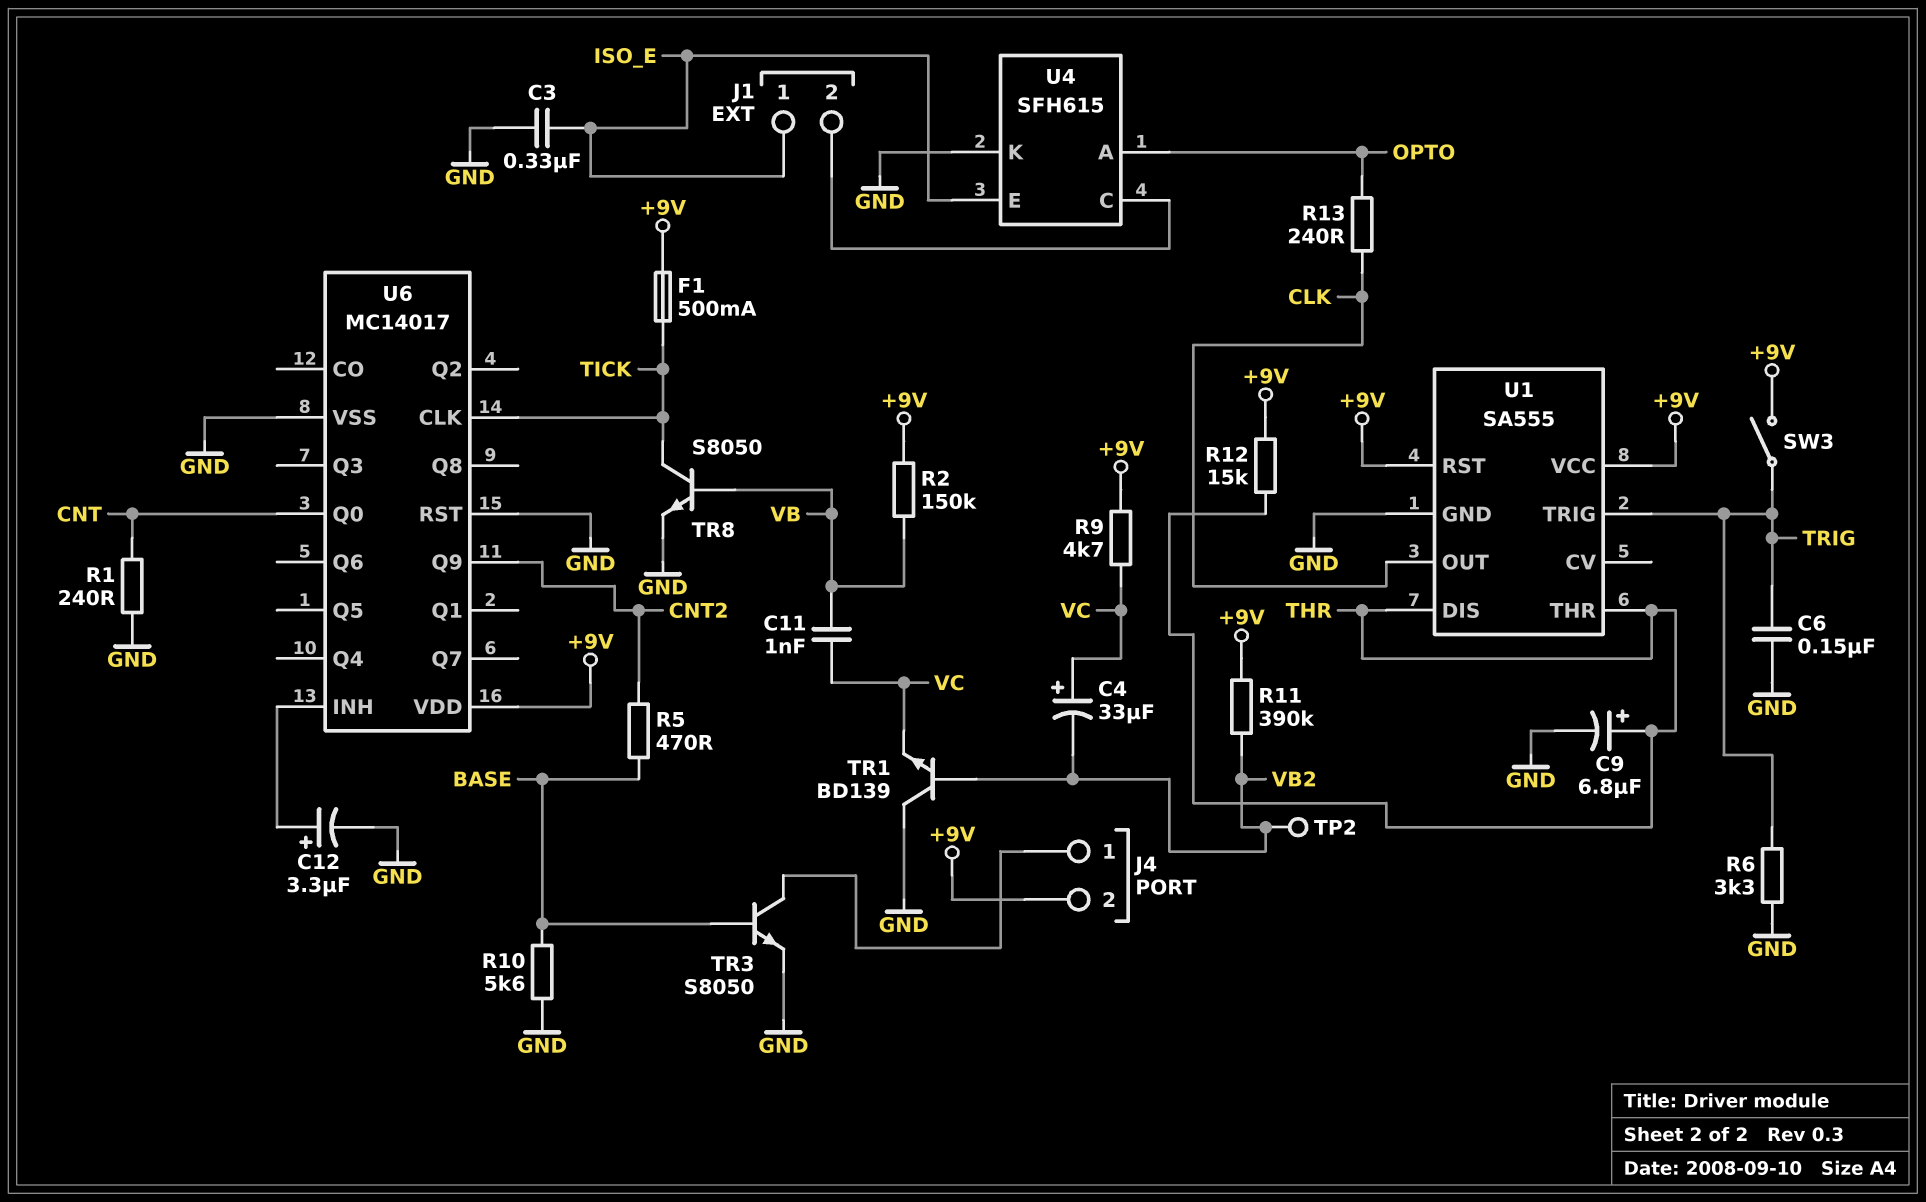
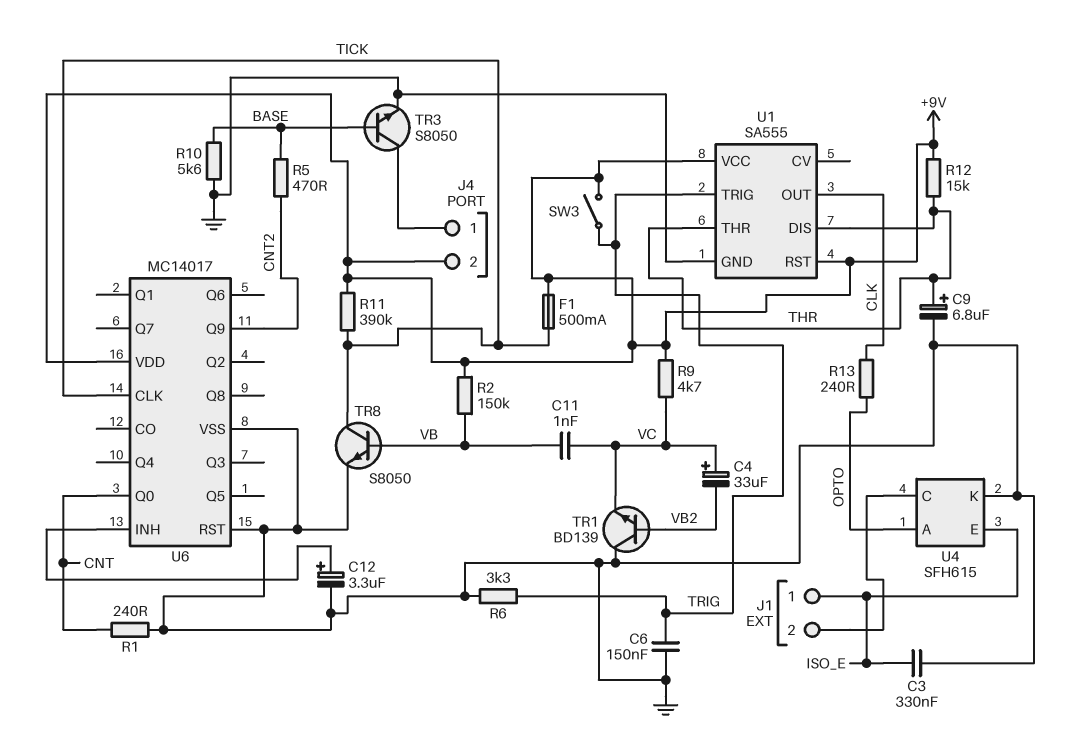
R11: 390k (+9V, VB2) -> 390k (+9V, TICK)
TP2: test point (VB2) -> none

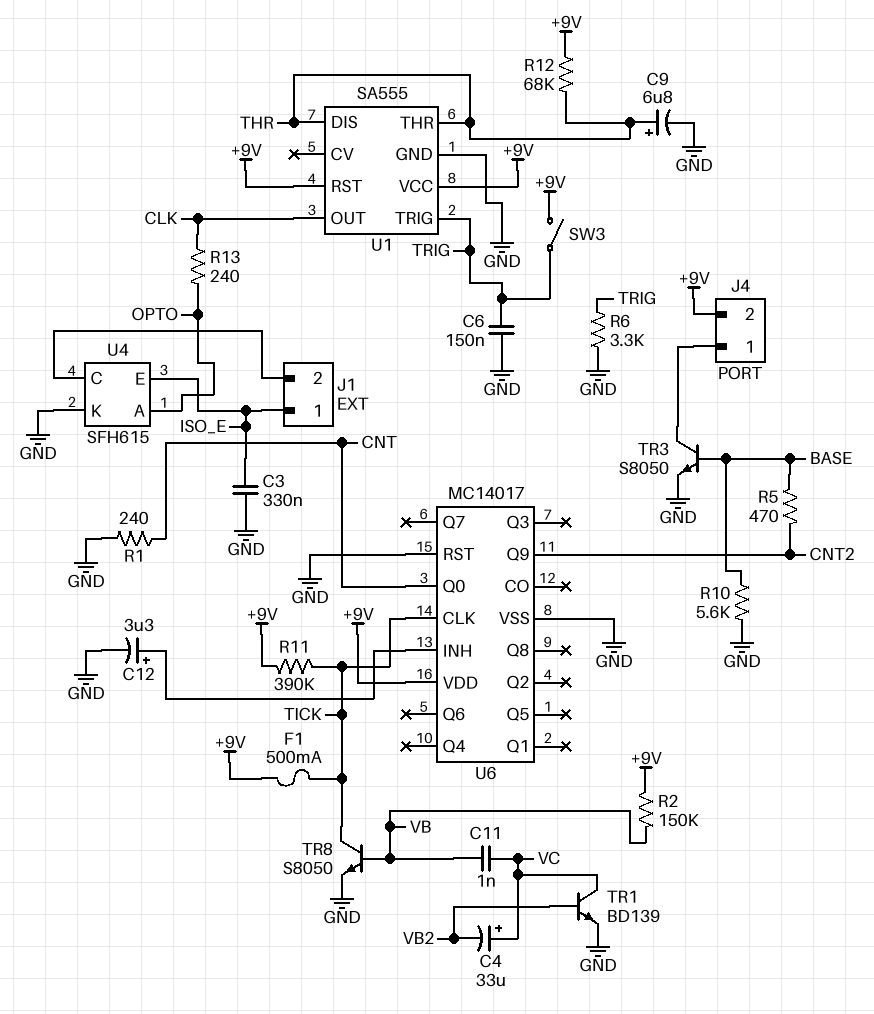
R9: 4.7k (+9V, VC) -> none
R12: 15k (+9V, THR) -> 68k (+9V, THR)
TR1: NPN BD139 (B VB2, C GND, E VC) -> NPN BD139 (B VB2, C VC, E GND)

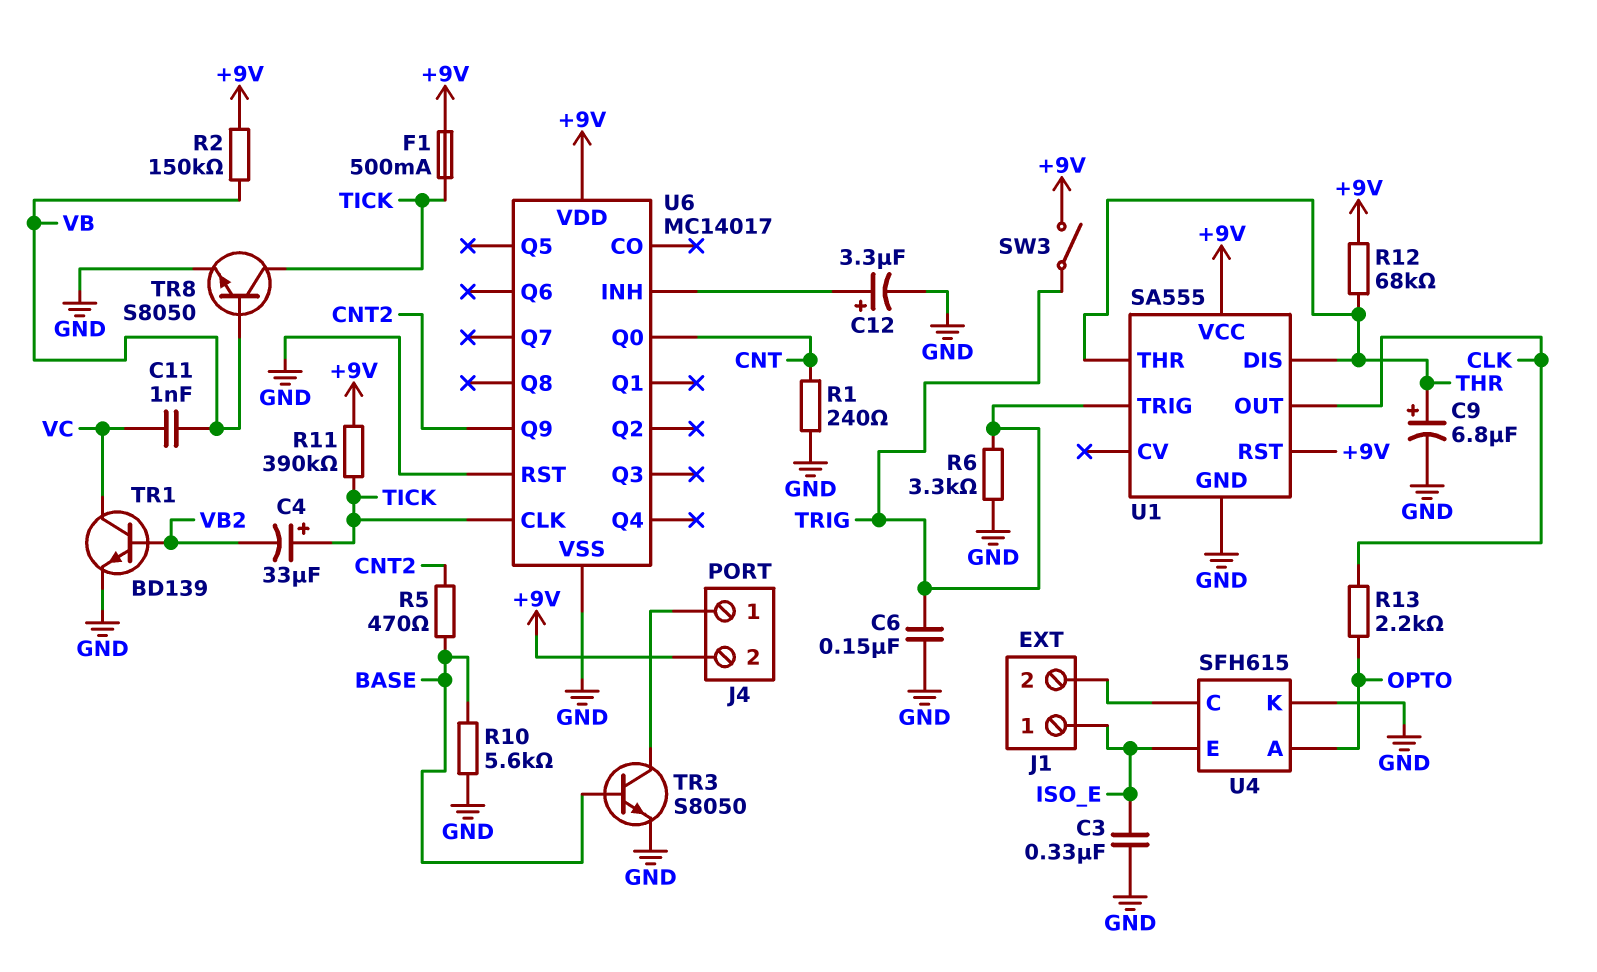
C4: 33uF (plus VC, minus VB2) -> 33uF (plus TICK, minus VB2)
R13: 240 (CLK, OPTO) -> 2.2k (CLK, OPTO)

